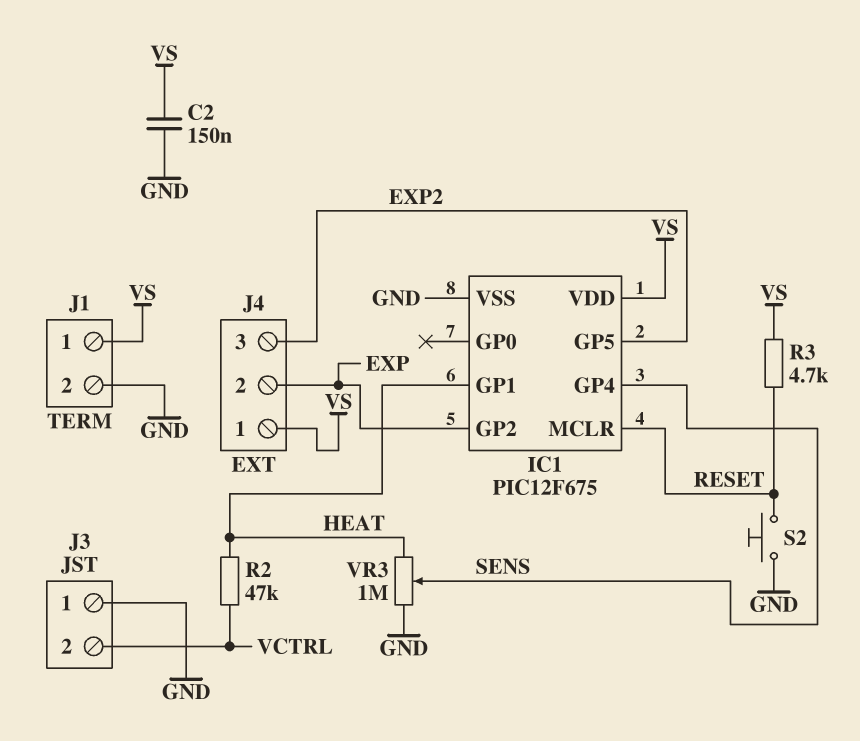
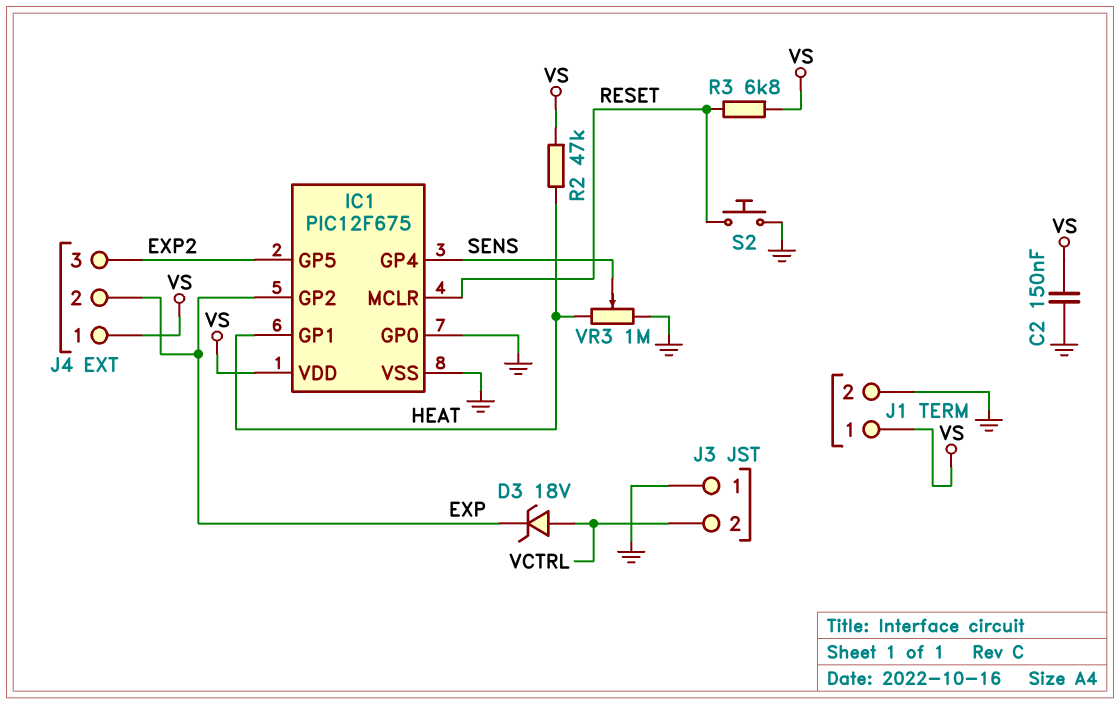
D3: none -> zener 18V (A VCTRL, K EXP)
IC1 pin GP0: none -> GND
R2: 47k (HEAT, VCTRL) -> 47k (HEAT, VS)
R3: 4.7k (RESET, VS) -> 6.8k (RESET, VS)

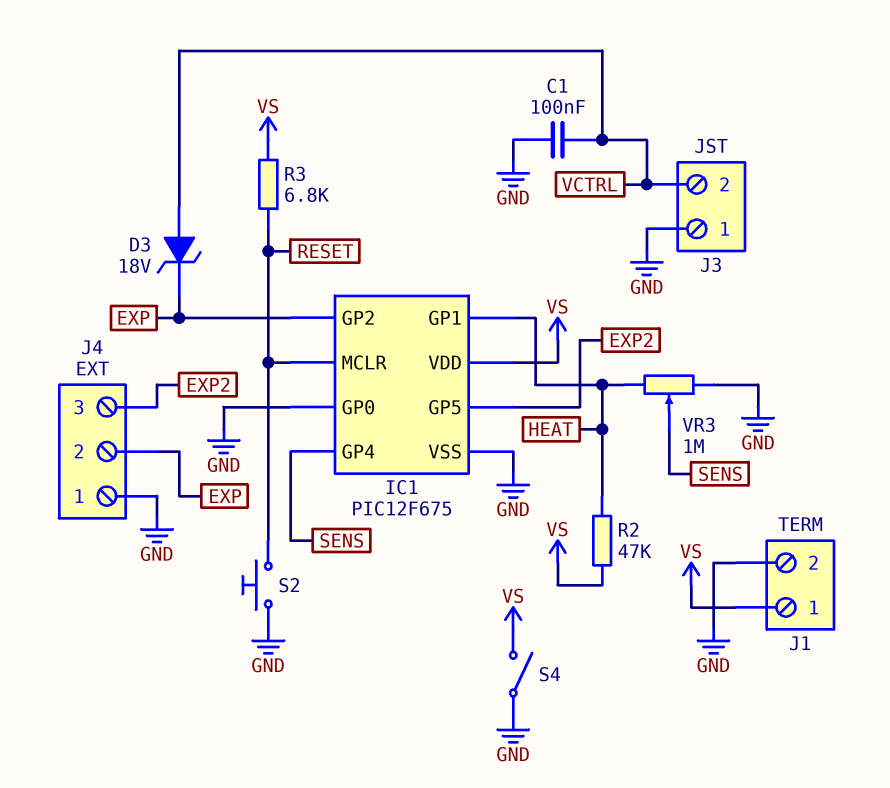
C1: none -> 100nF (GND, VCTRL)
C2: 150nF (GND, VS) -> none
J4 pin 1: VS -> GND
S4: none -> switch (GND, VS)

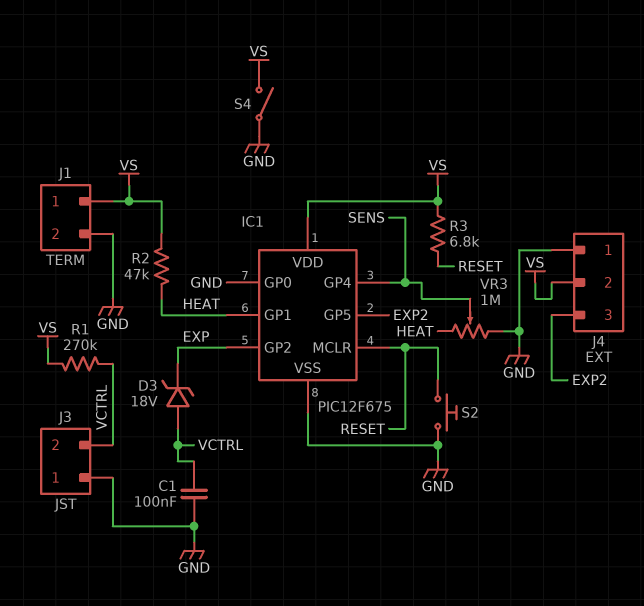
J4 pin 2: EXP -> VS
R1: none -> 270k (VCTRL, VS)

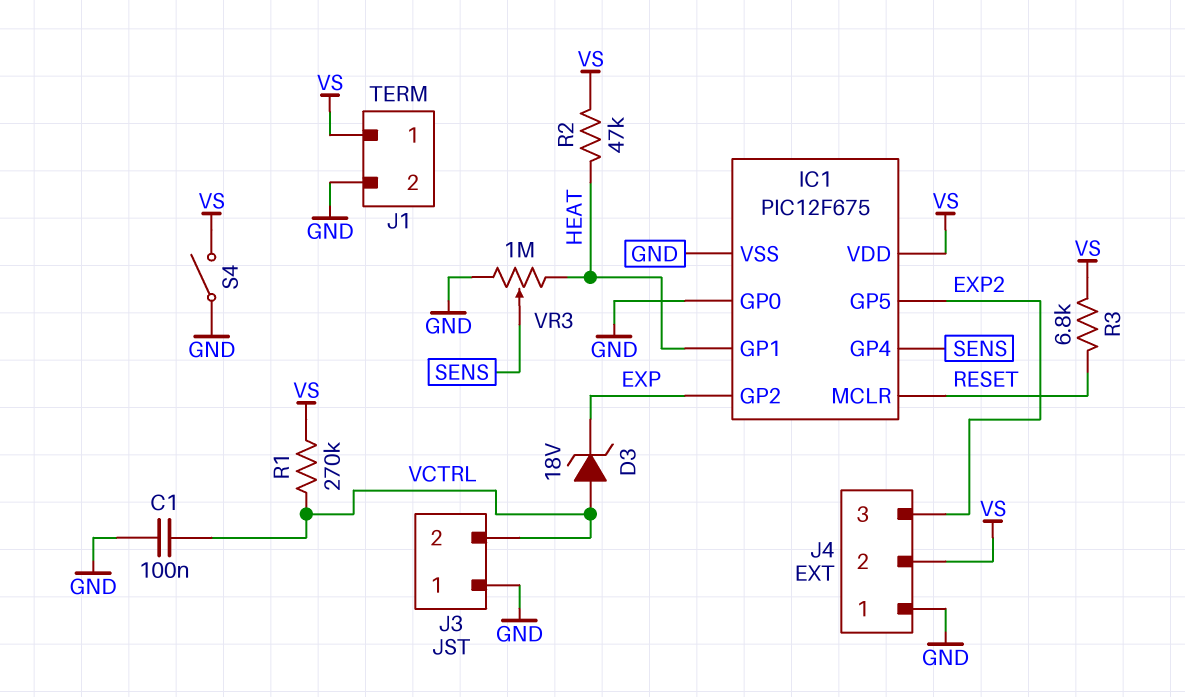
S2: button (GND, RESET) -> none

